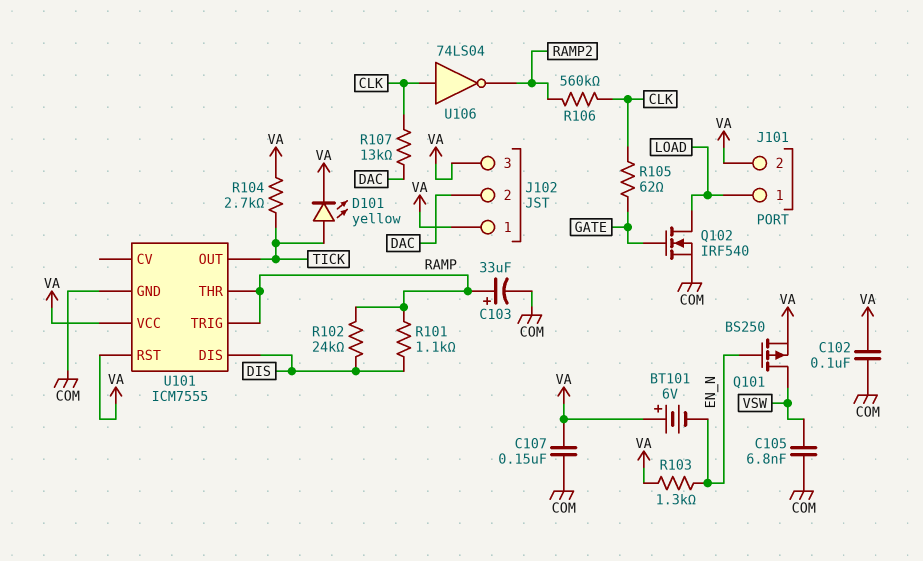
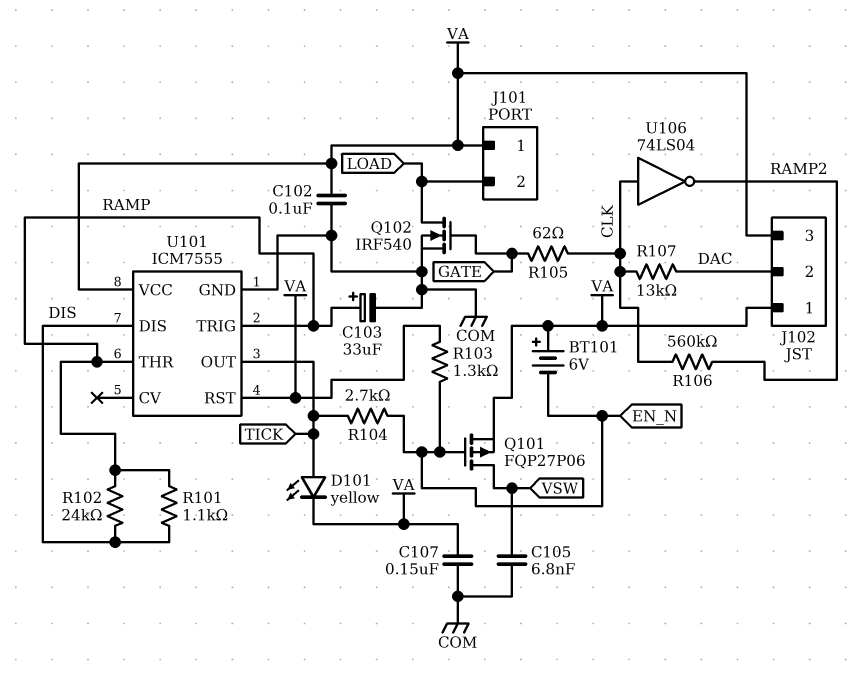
J101 pin 1: LOAD -> VA
J101 pin 2: VA -> LOAD
Q101: PMOS BS250 (G EN_N, D VSW, S VA) -> PMOS FQP27P06 (G EN_N, D VSW, S VA)
R104: 2.7k (TICK, VA) -> 2.7k (EN_N, TICK)

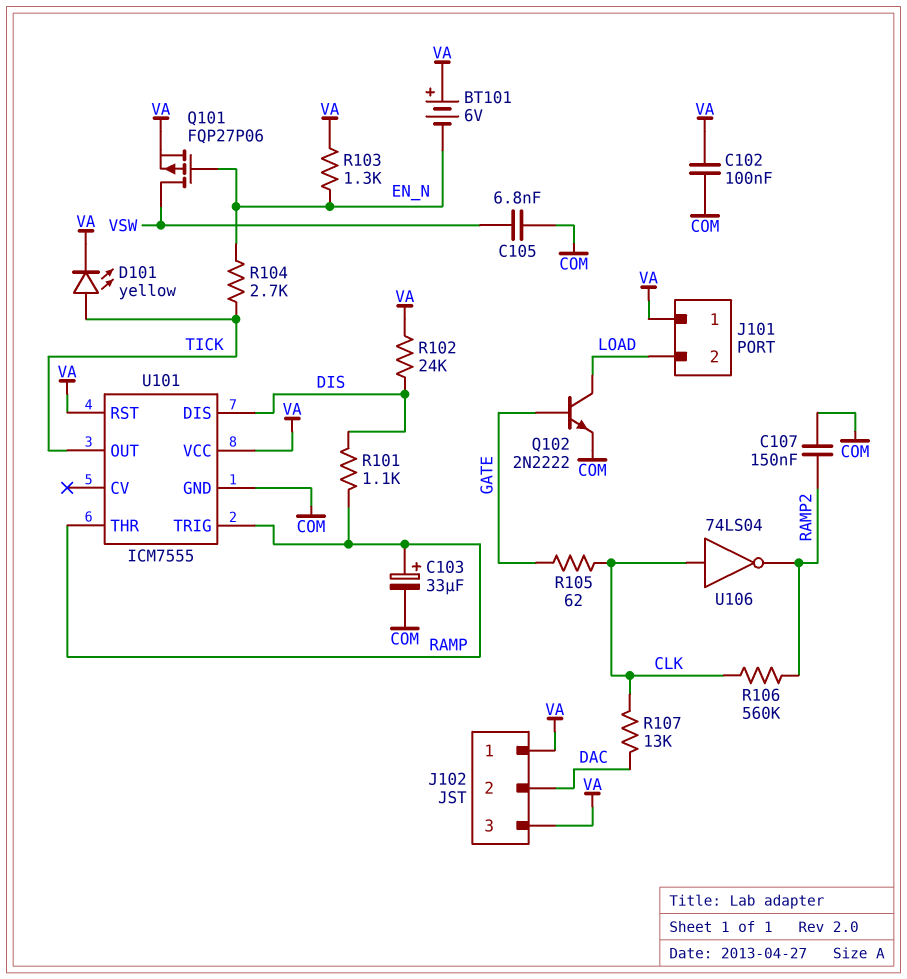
C107: 150nF (COM, VA) -> 150nF (COM, RAMP2)
Q102: NMOS IRF540 (G GATE, D LOAD, S COM) -> NPN 2N2222 (B GATE, C LOAD, E COM)
R102: 24k (DIS, RAMP) -> 24k (DIS, VA)

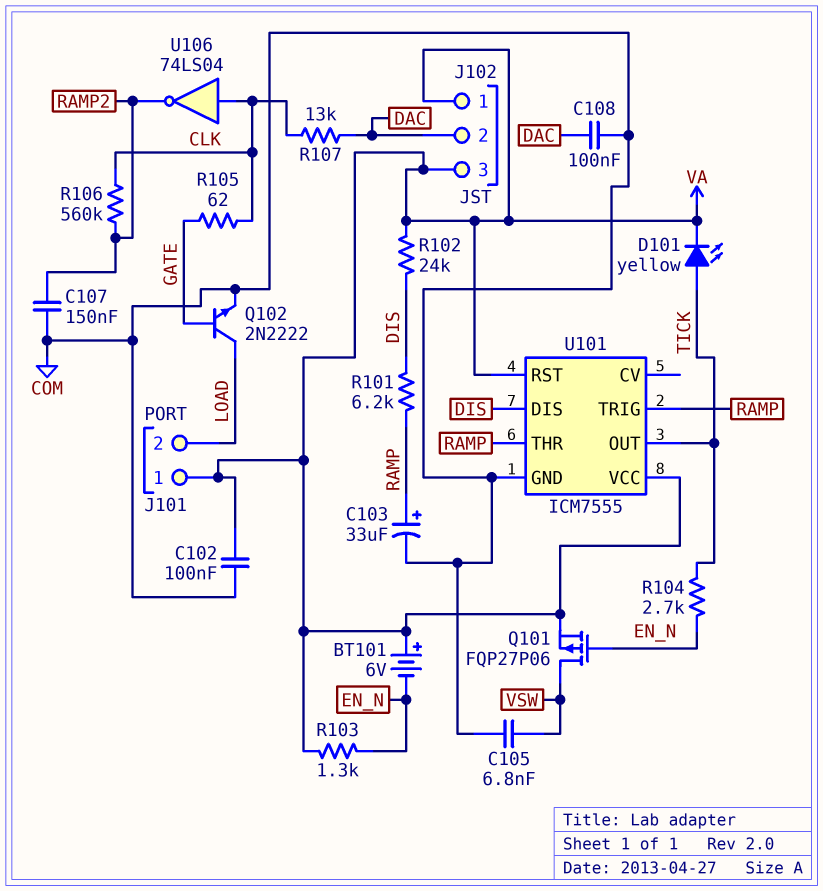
C108: none -> 100nF (COM, DAC)
R101: 1.1k (DIS, RAMP) -> 6.2k (DIS, RAMP)

